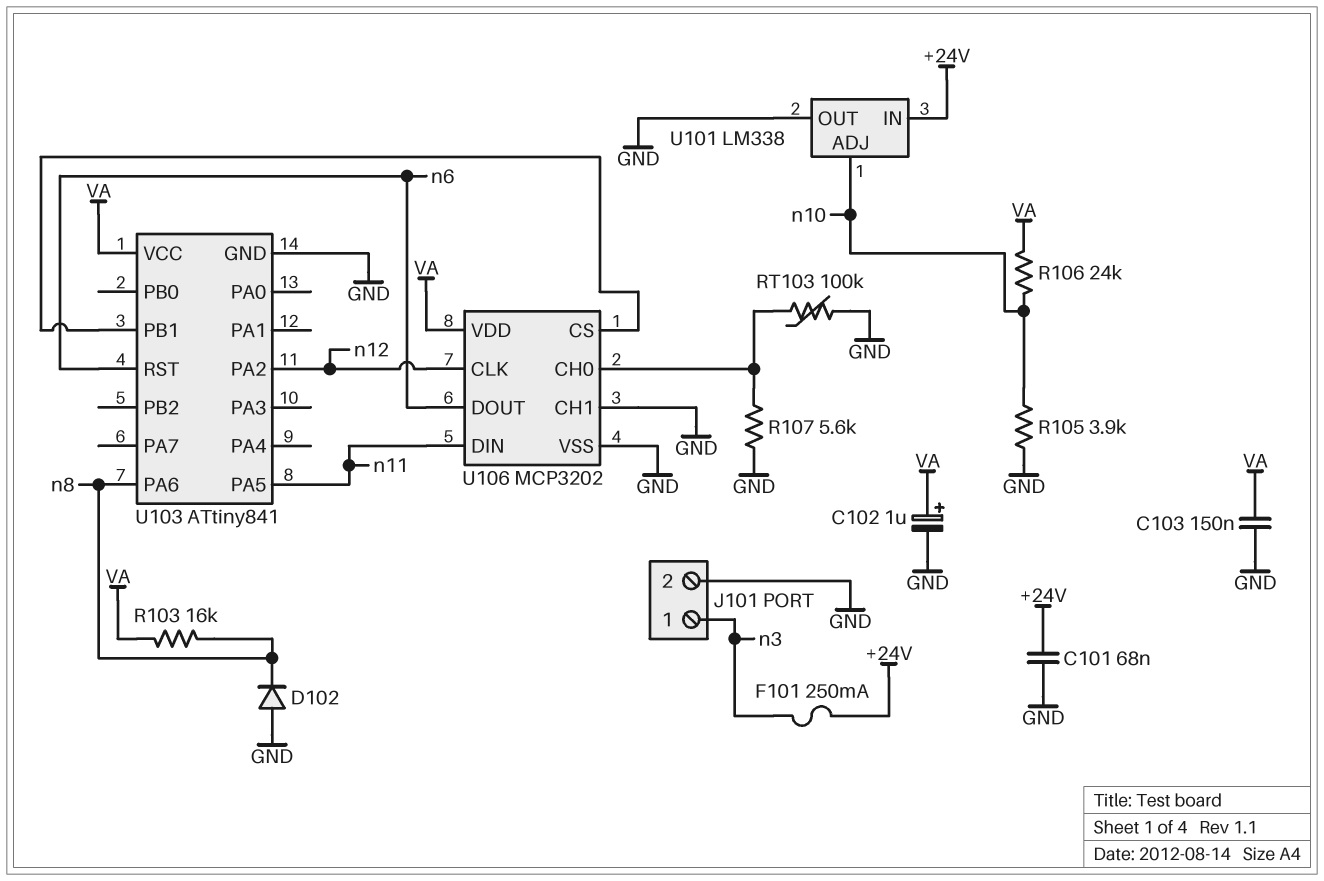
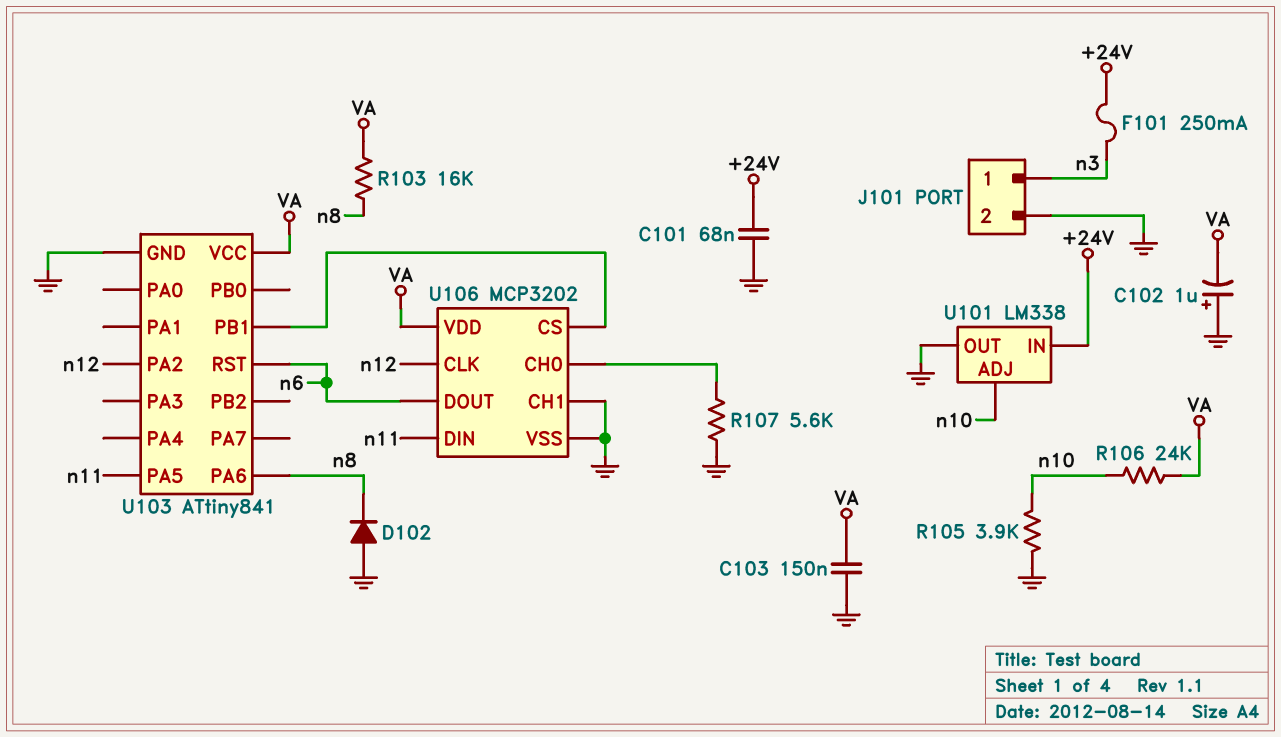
C102: 1uF (plus VA, minus GND) -> 1uF (plus GND, minus VA)
RT103: 100k (GND, U106/CH0) -> none

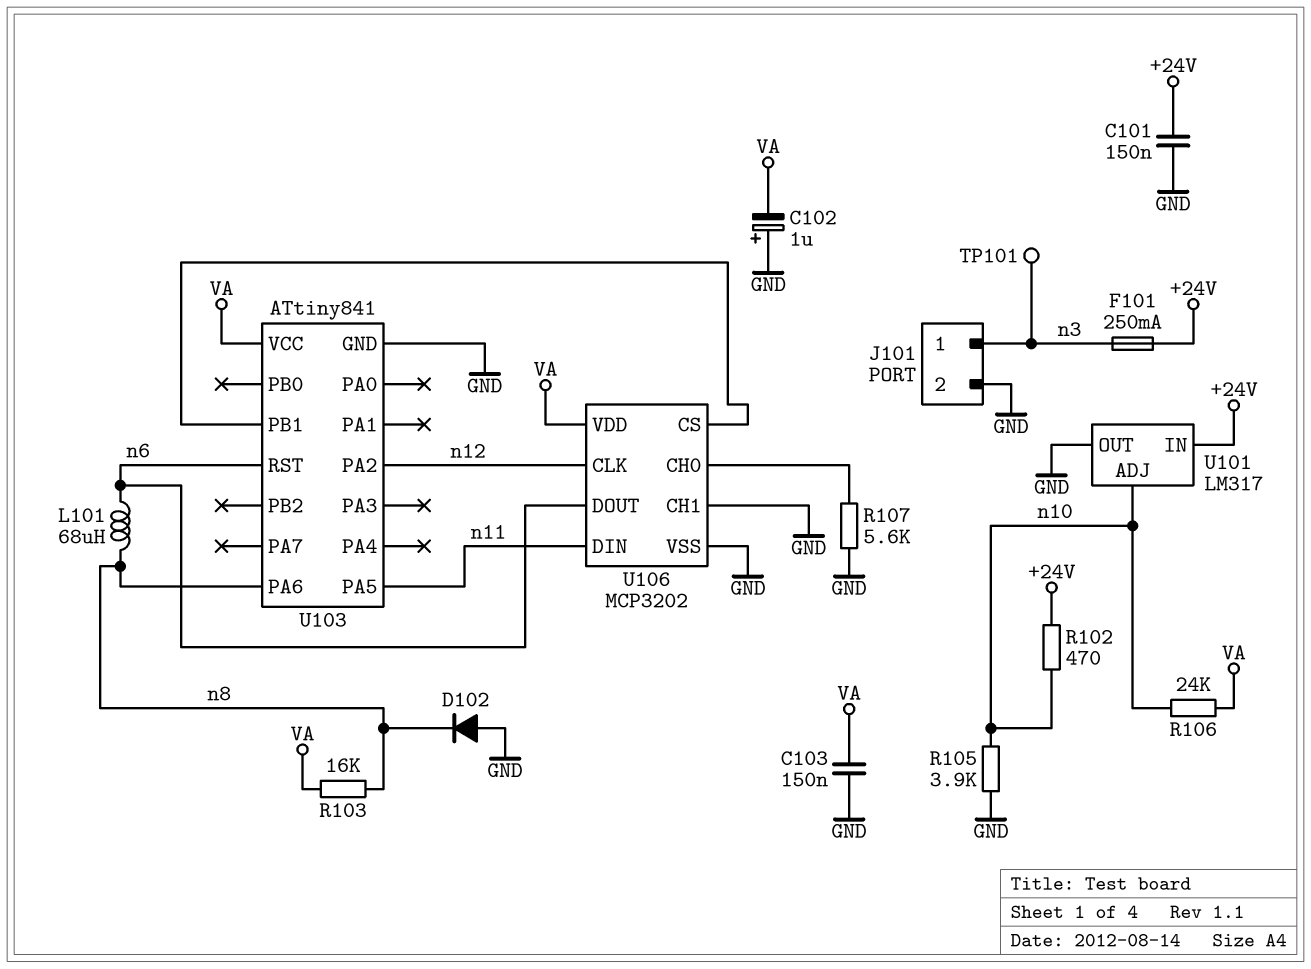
C101: 68nF (+24V, GND) -> 150nF (+24V, GND)
L101: none -> 68uH (n6, n8)
R102: none -> 470 (+24V, n10)
TP101: none -> test point (n3)
U101: LM338 -> LM317

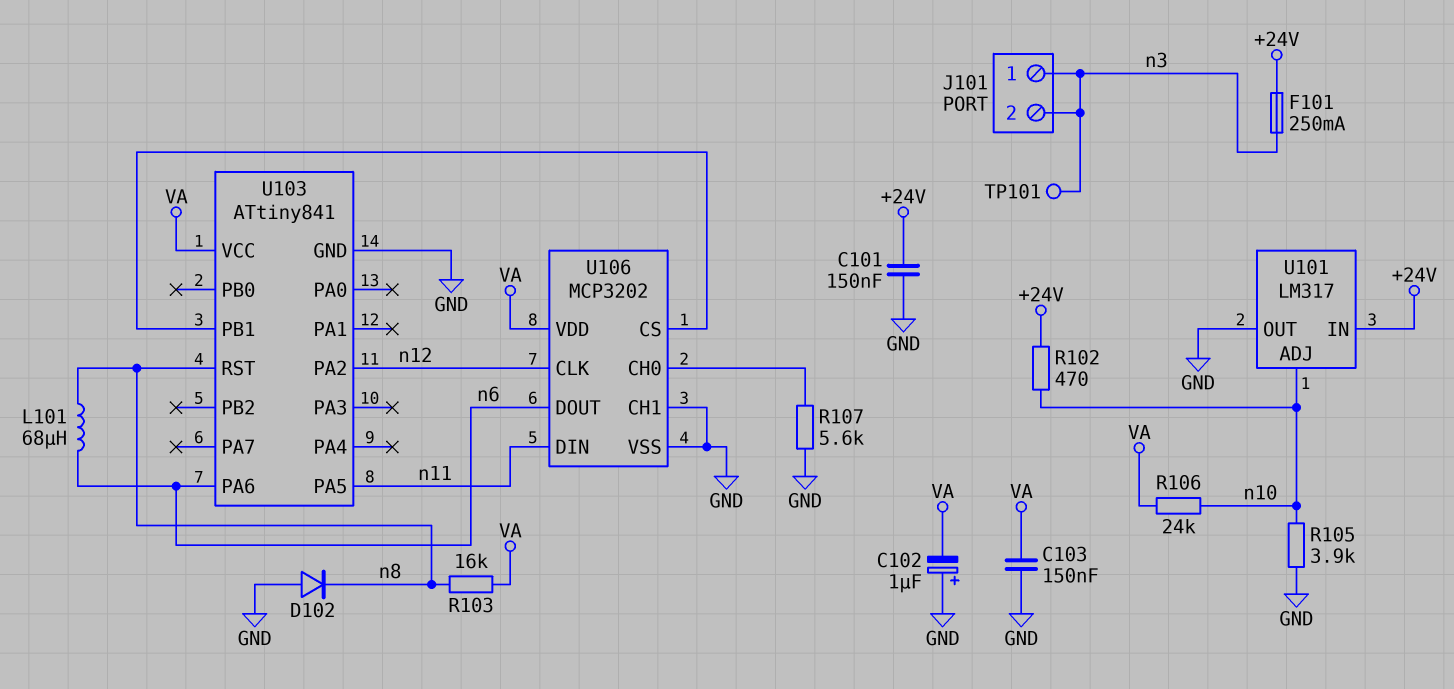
J101 pin 2: GND -> n3
U103 pin PA6: n8 -> n6
U103 pin RST: n6 -> n8

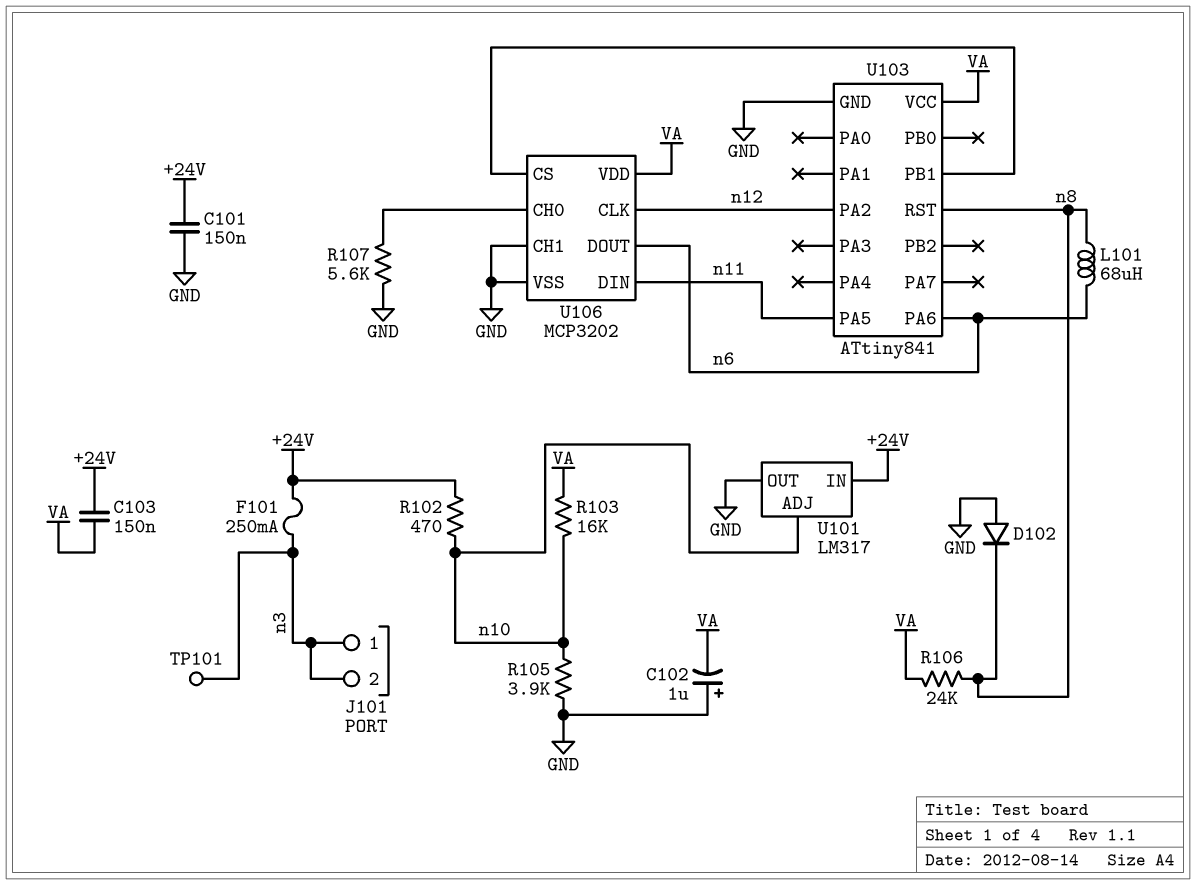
C103: 150nF (GND, VA) -> 150nF (+24V, VA)
R103: 16k (VA, n8) -> 16k (VA, n10)
R106: 24k (VA, n10) -> 24k (VA, n8)

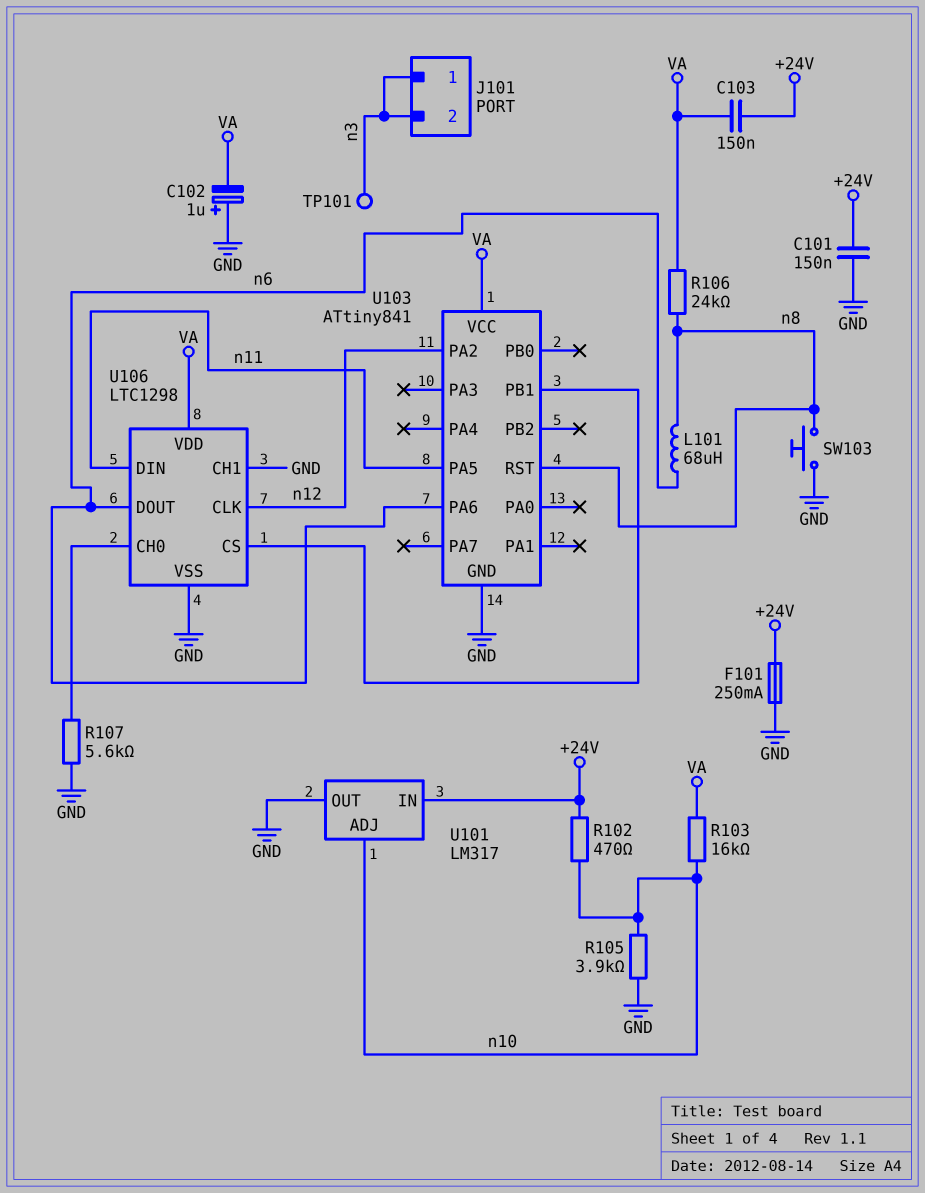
D102: diode (A GND, K n8) -> none
F101: 250mA (+24V, n3) -> 250mA (+24V, GND)
SW103: none -> button (GND, n8)
U106: MCP3202 -> LTC1298

